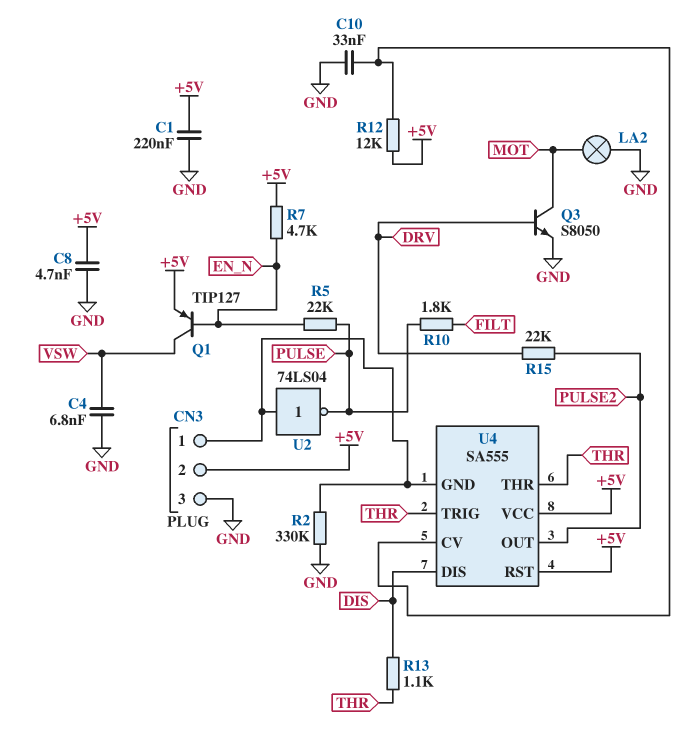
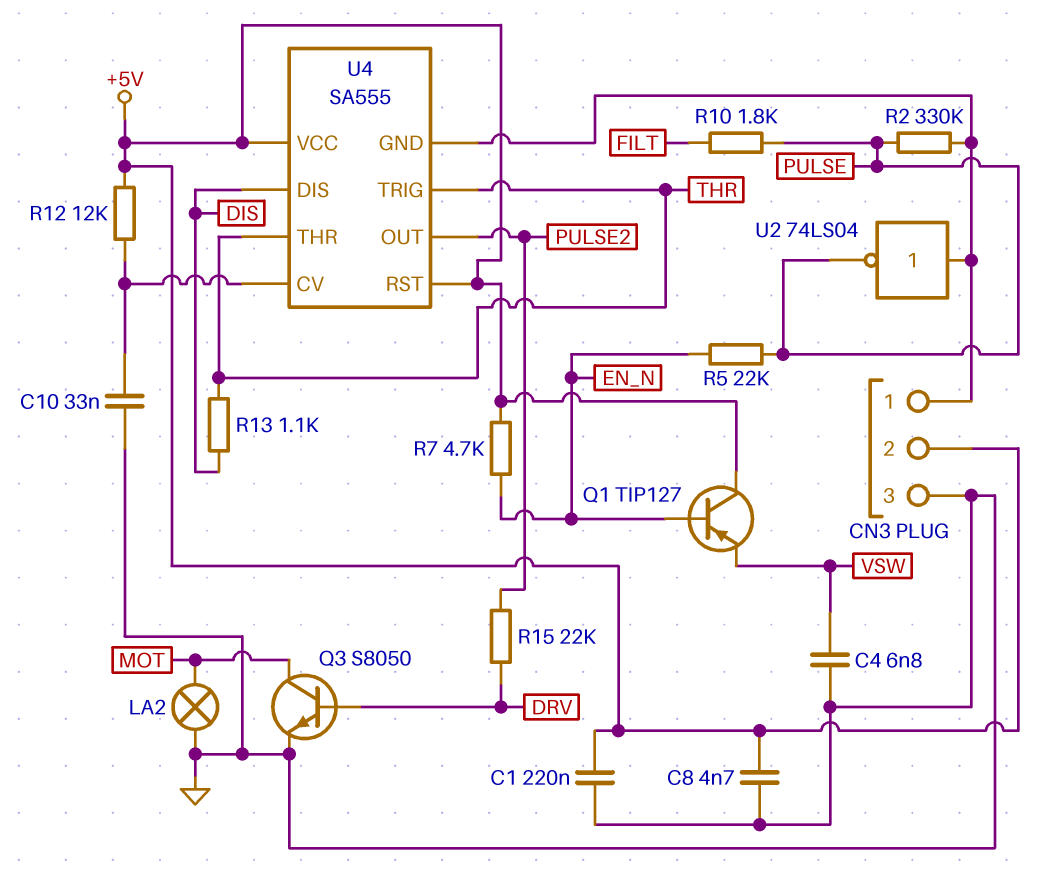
Q1: PNP TIP127 (B EN_N, C VSW, E +5V) -> PNP TIP127 (B EN_N, C +5V, E VSW)
R2: 330k (CN3/1, GND) -> 330k (CN3/1, PULSE)

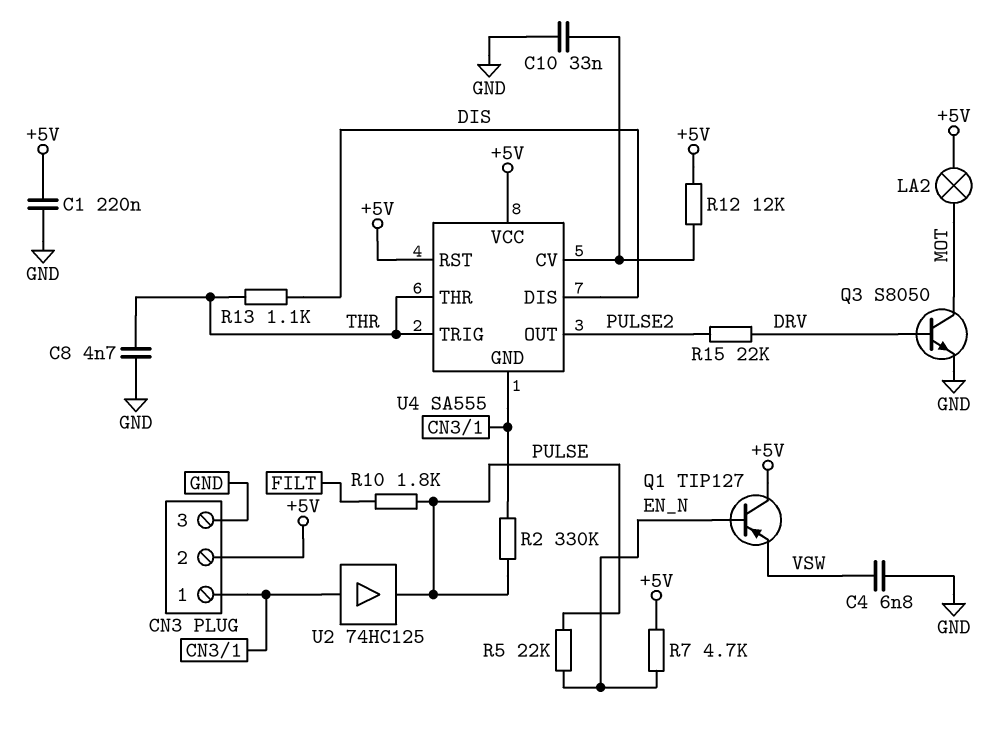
C8: 4.7nF (+5V, GND) -> 4.7nF (GND, THR)
LA2: lamp (GND, MOT) -> lamp (+5V, MOT)
U2: NOT 74LS04 (in CN3/1, out PULSE) -> buffer 74HC125 (in CN3/1, out PULSE)

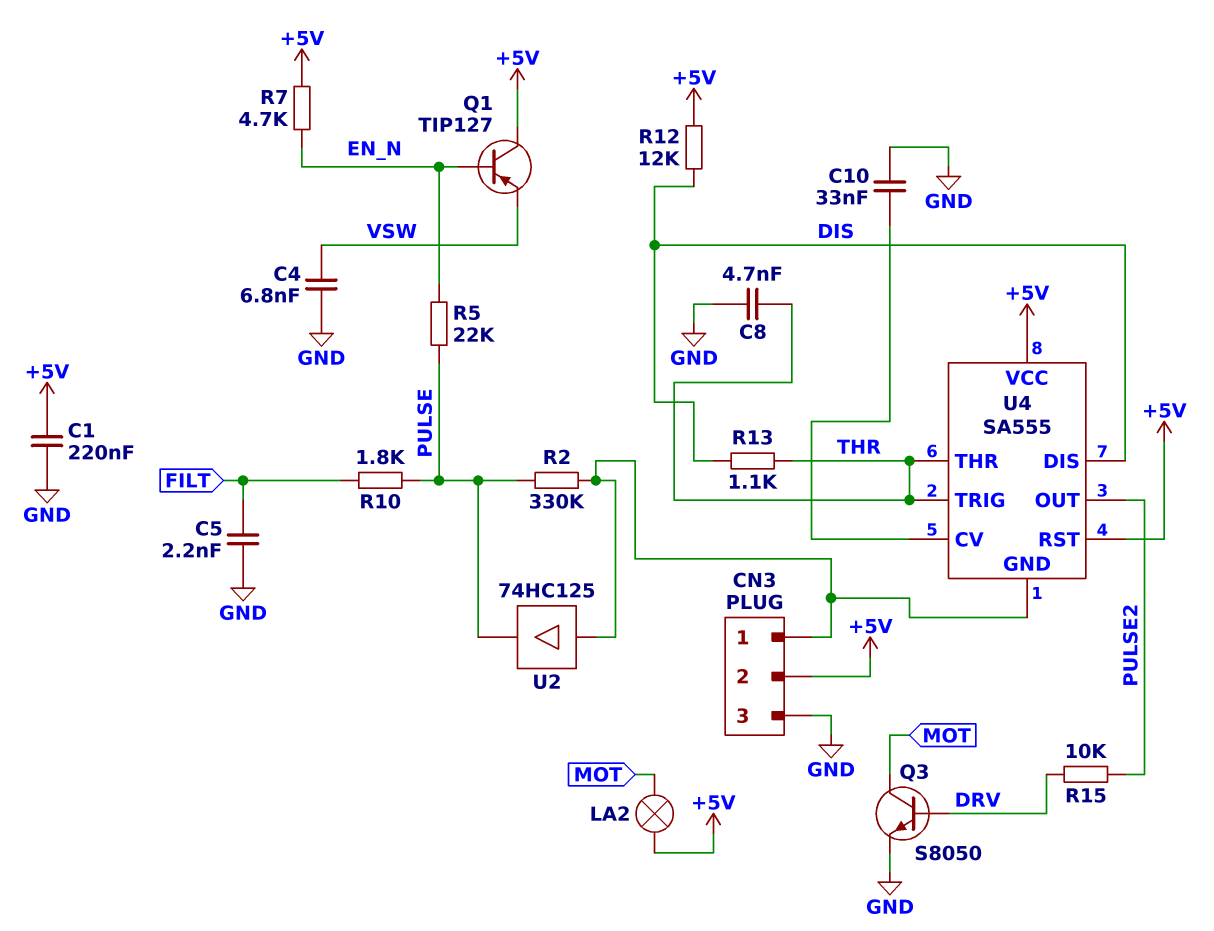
C5: none -> 2.2nF (FILT, GND)
R12: 12k (+5V, U4/CV) -> 12k (+5V, DIS)
R15: 22k (DRV, PULSE2) -> 10k (DRV, PULSE2)

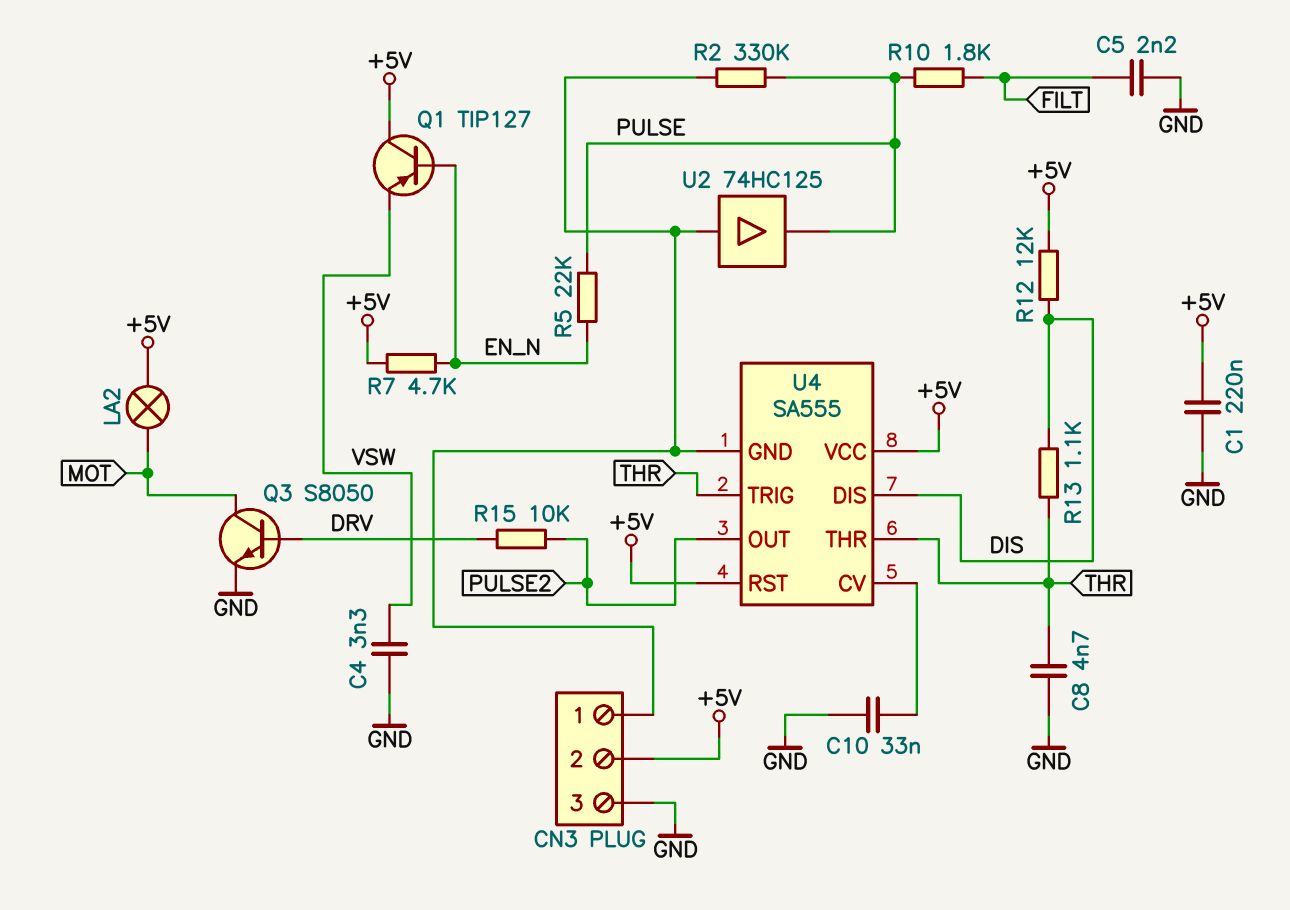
C4: 6.8nF (GND, VSW) -> 3.3nF (GND, VSW)

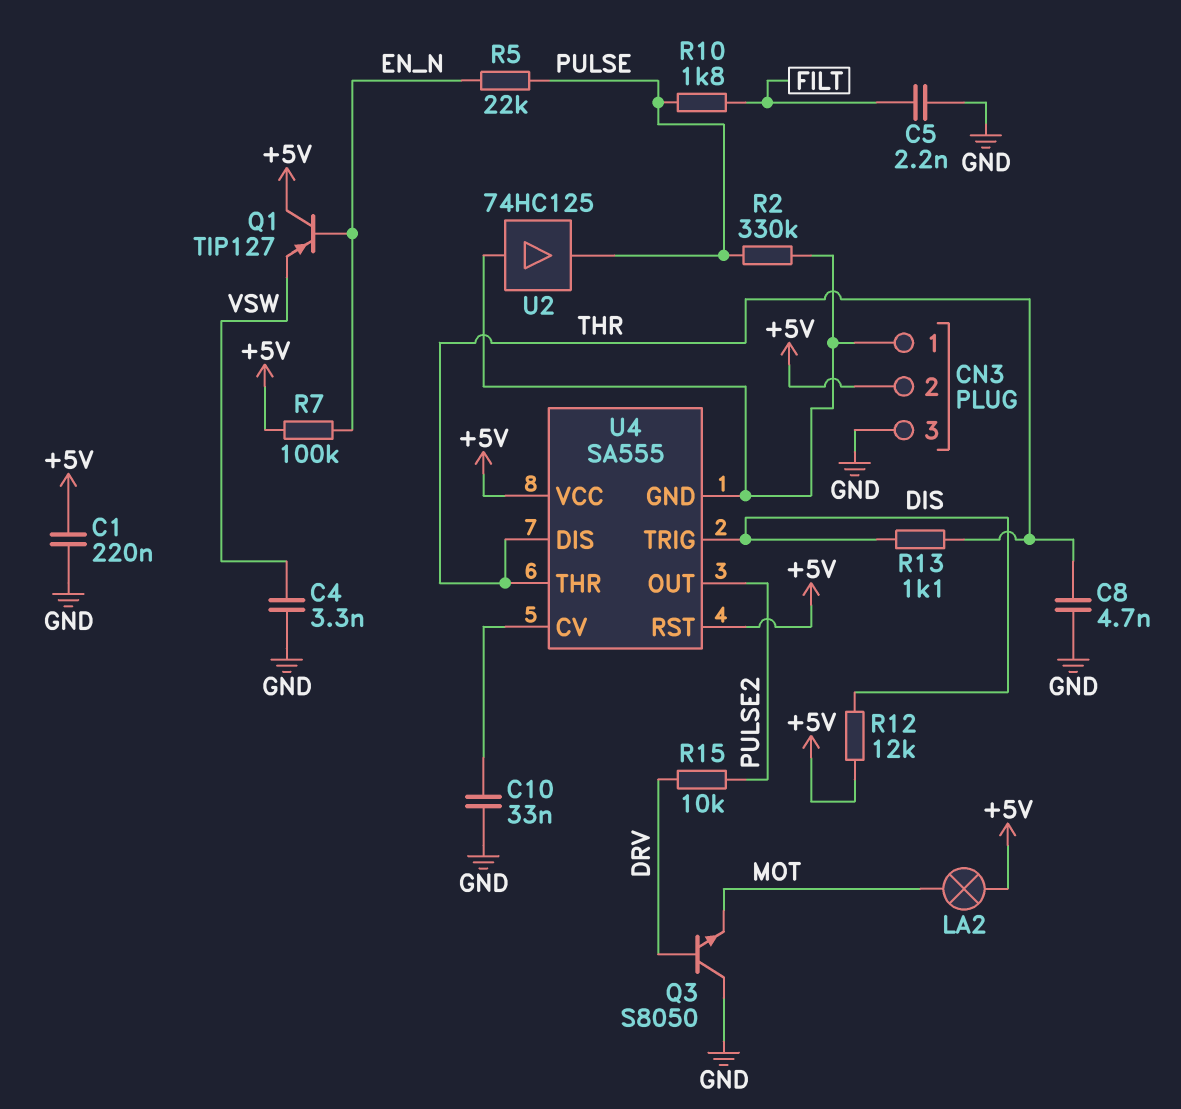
Q3: NPN S8050 (B DRV, C MOT, E GND) -> NPN S8050 (B DRV, C GND, E MOT)
R7: 4.7k (+5V, EN_N) -> 100k (+5V, EN_N)
U4 pin DIS: DIS -> THR
U4 pin TRIG: THR -> DIS

